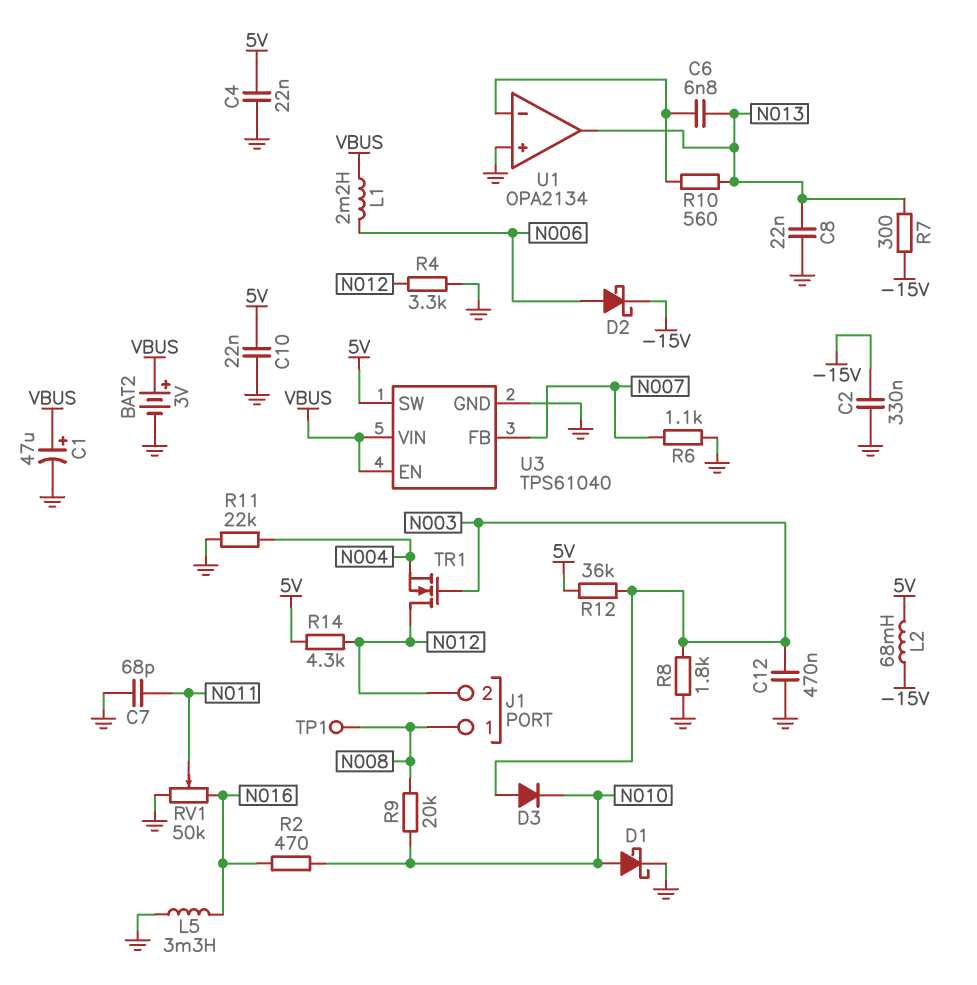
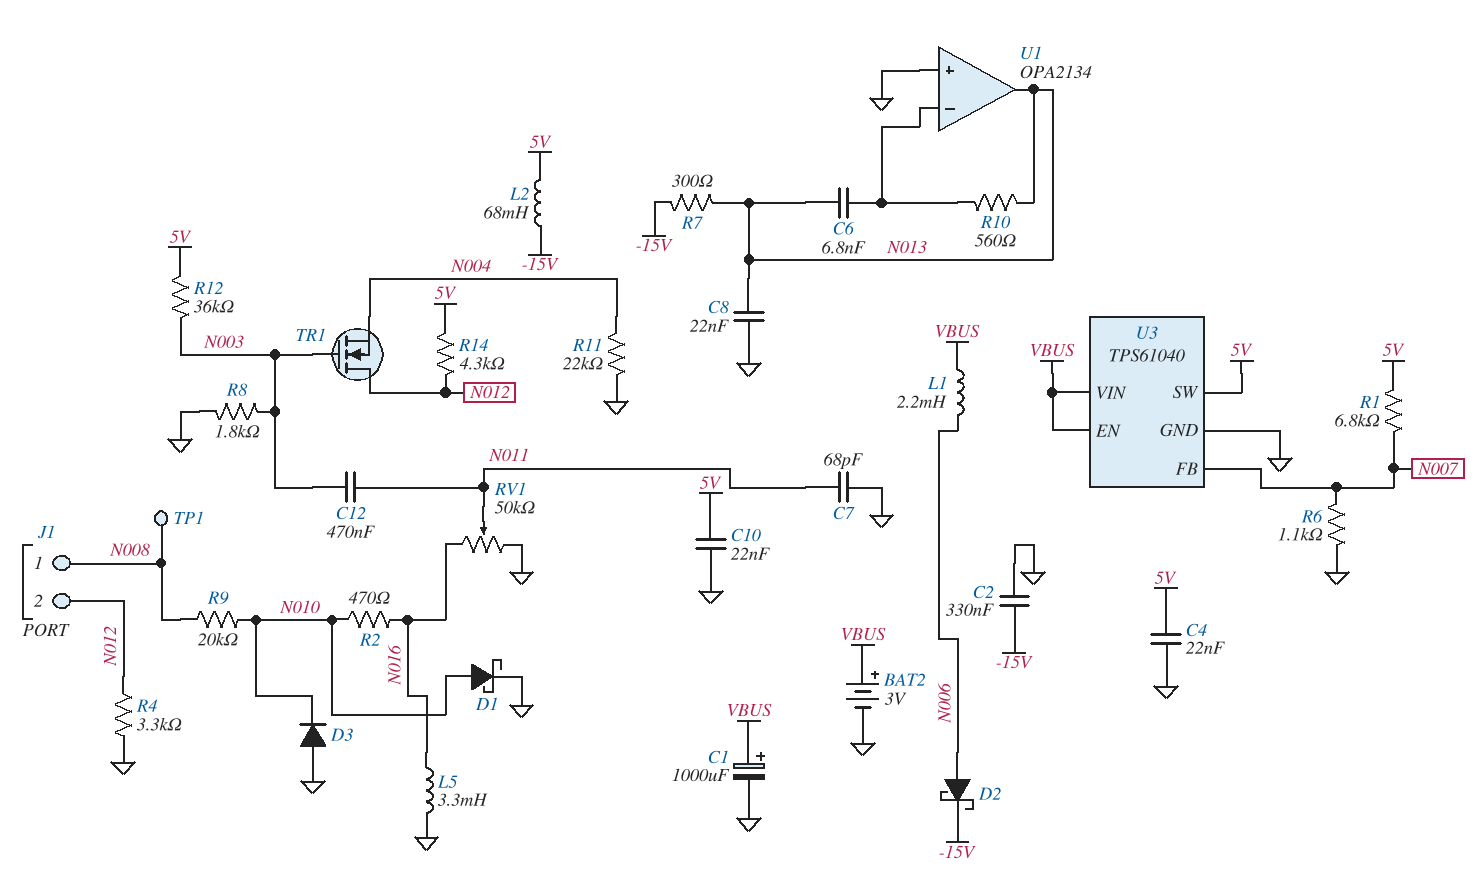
C1: 47uF (plus VBUS, minus GND) -> 1000uF (plus VBUS, minus GND)
C12: 470nF (GND, N003) -> 470nF (N003, N011)
D3: diode (A N003, K N010) -> diode (A GND, K N010)
R1: none -> 6.8k (5V, N007)

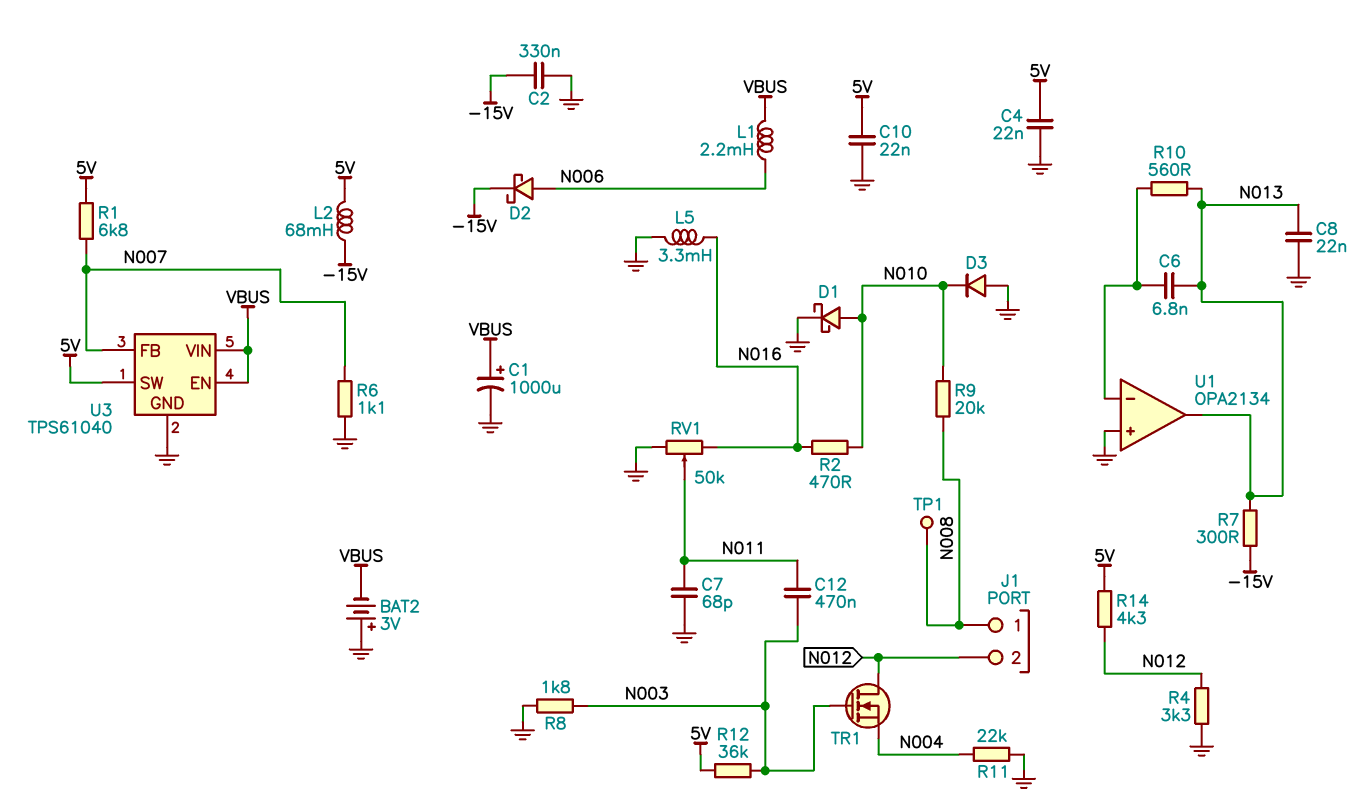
BAT2: 3V (plus VBUS, minus GND) -> 3V (plus GND, minus VBUS)

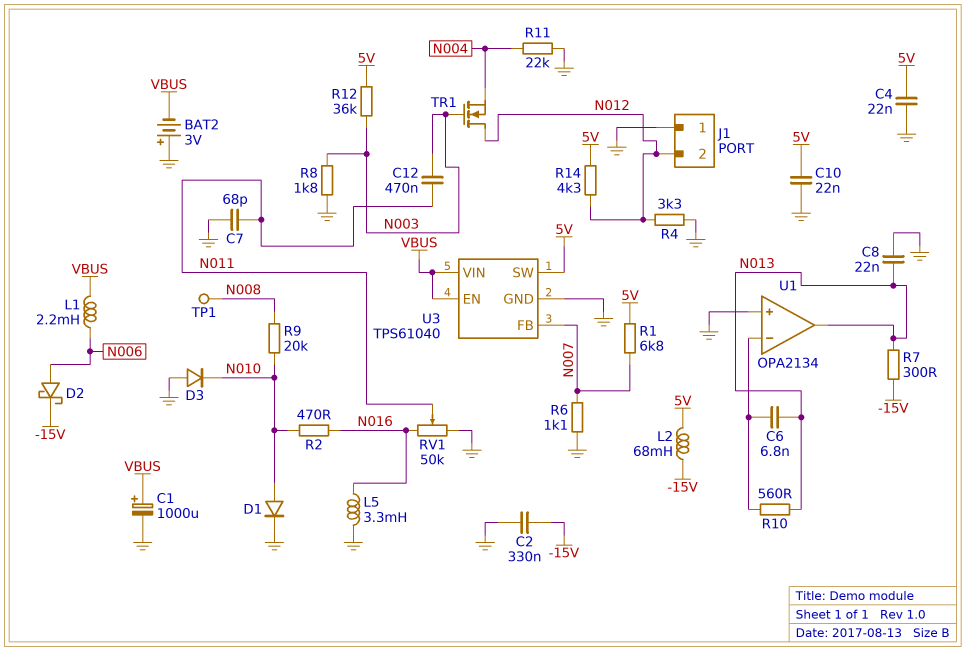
D1: schottky (A N010, K GND) -> diode (A N010, K GND)
J1 pin 1: N008 -> GND

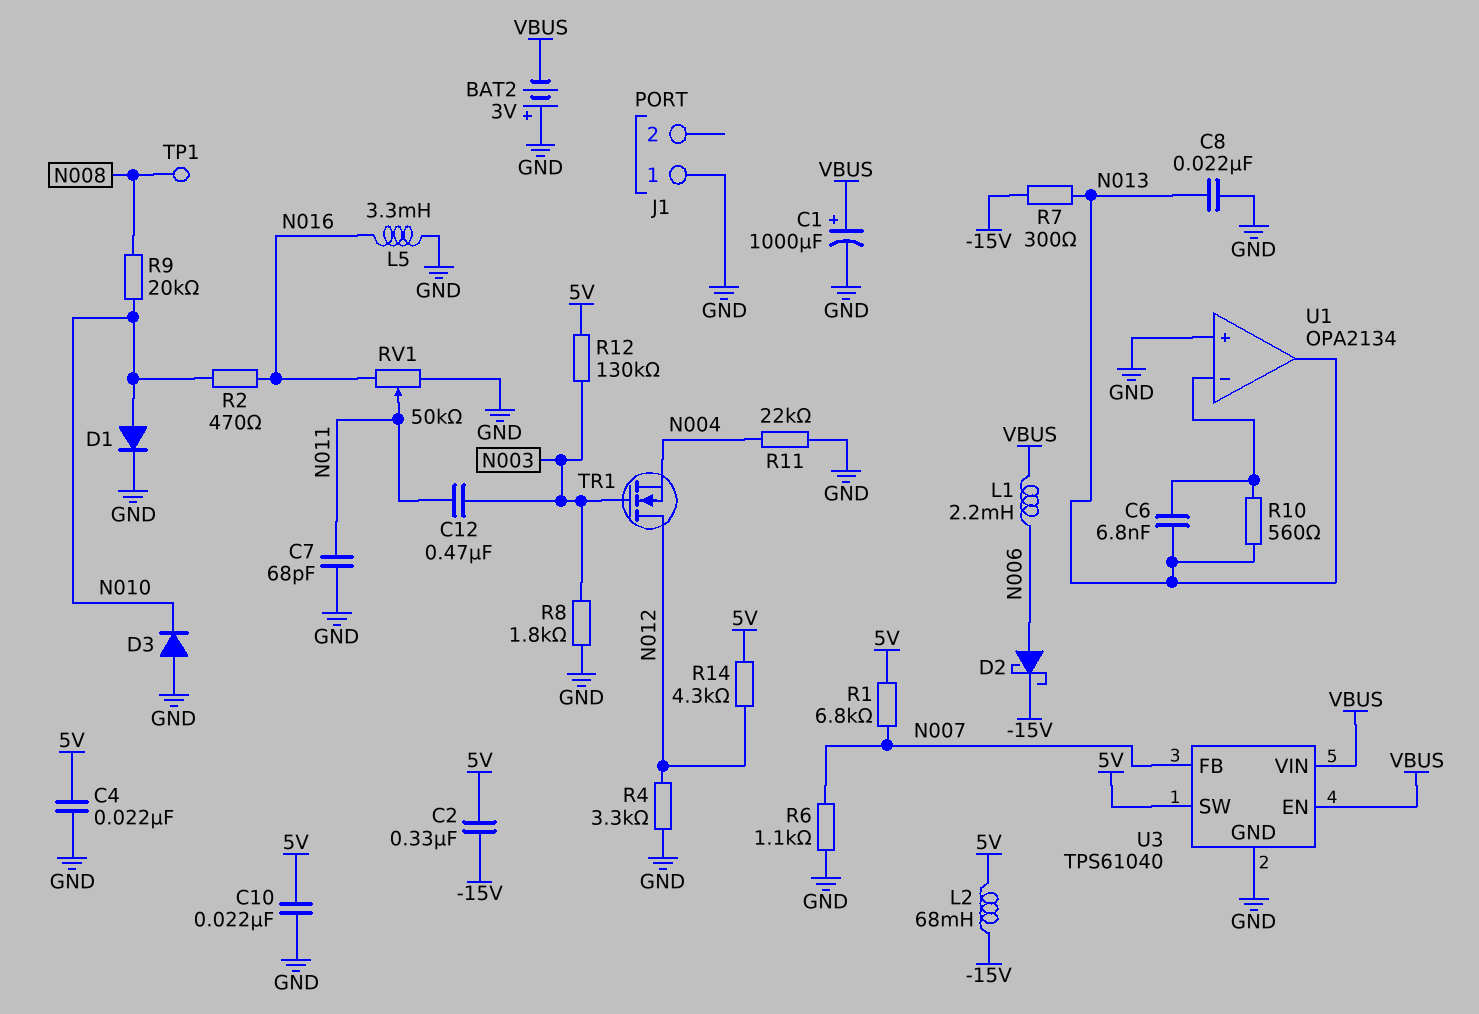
C2: 330nF (-15V, GND) -> 330nF (-15V, 5V)
J1 pin 2: N012 -> none
R12: 36k (5V, N003) -> 130k (5V, N003)

